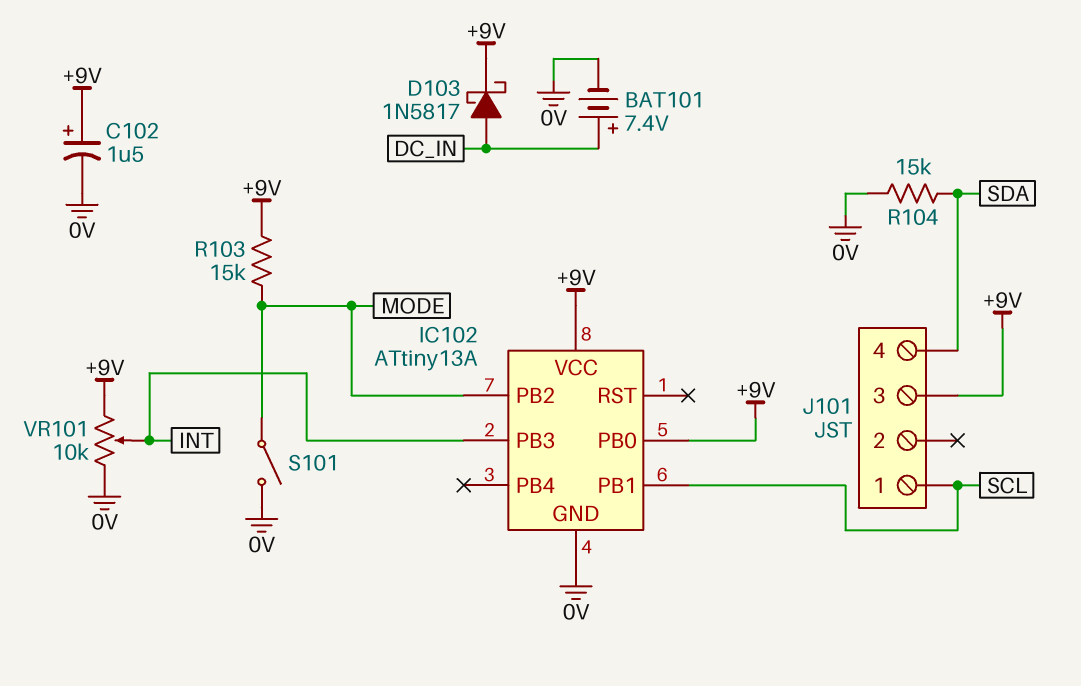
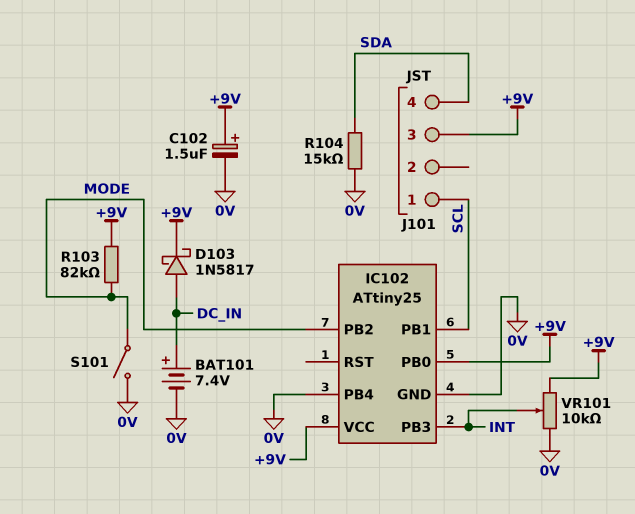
IC102: ATtiny13A -> ATtiny25
IC102 pin PB4: none -> 0V
R103: 15k (+9V, MODE) -> 82k (+9V, MODE)

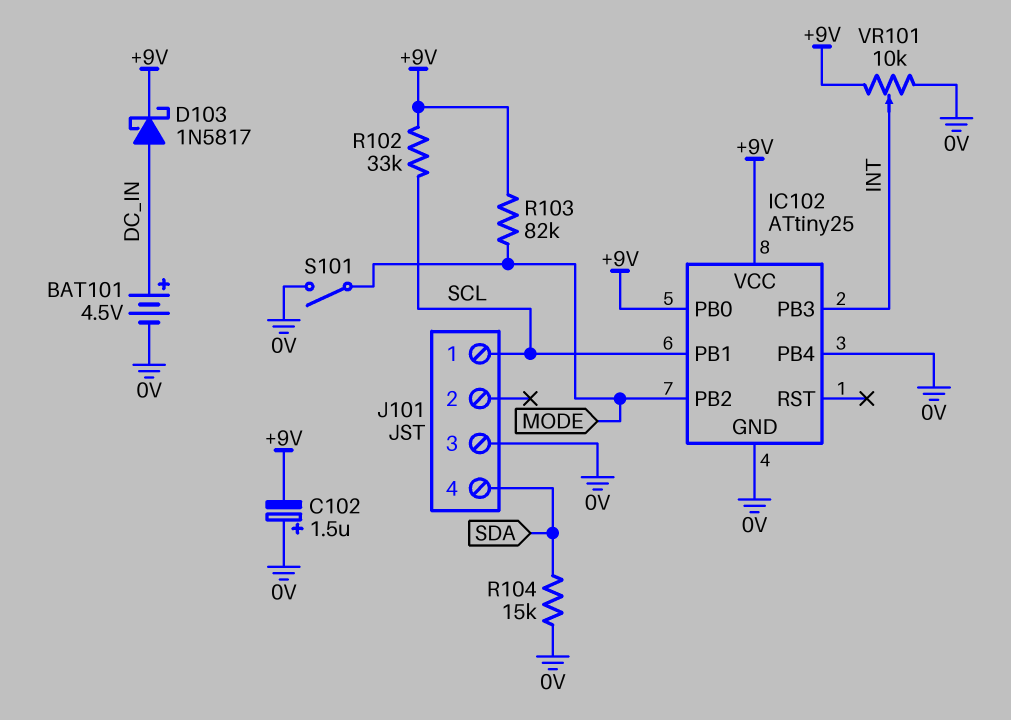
BAT101: 7.4V (plus DC_IN, minus 0V) -> 4.5V (plus DC_IN, minus 0V)
C102: 1.5uF (plus +9V, minus 0V) -> 1.5uF (plus 0V, minus +9V)
J101 pin 3: +9V -> 0V
R102: none -> 33k (+9V, SCL)

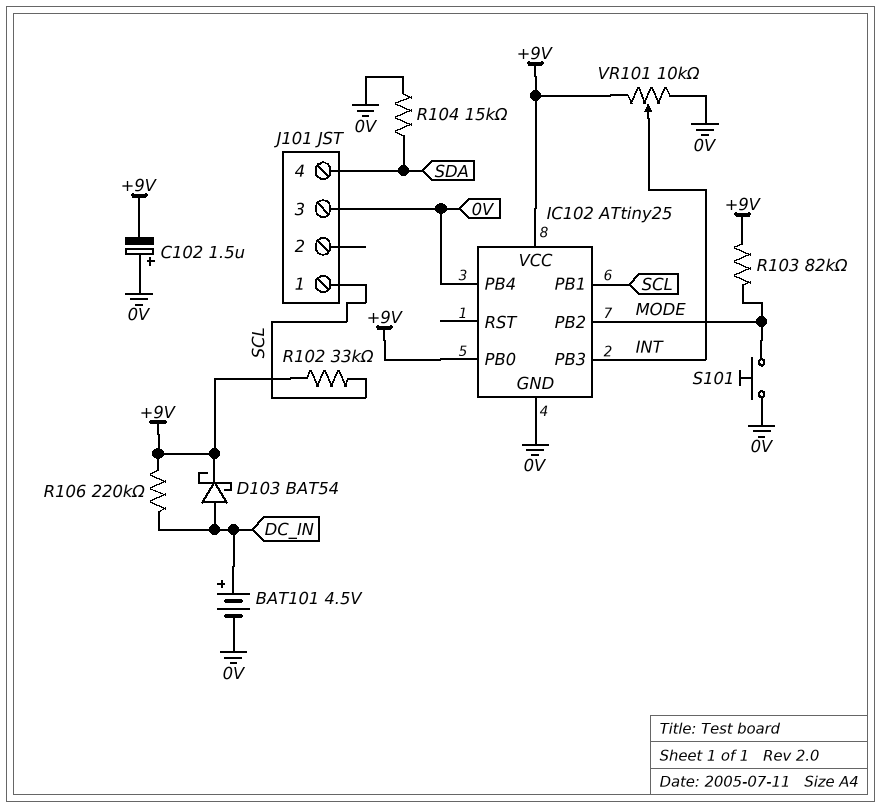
D103: schottky 1N5817 (A DC_IN, K +9V) -> schottky BAT54 (A DC_IN, K +9V)
R106: none -> 220k (+9V, DC_IN)
S101: switch (0V, MODE) -> button (0V, MODE)

